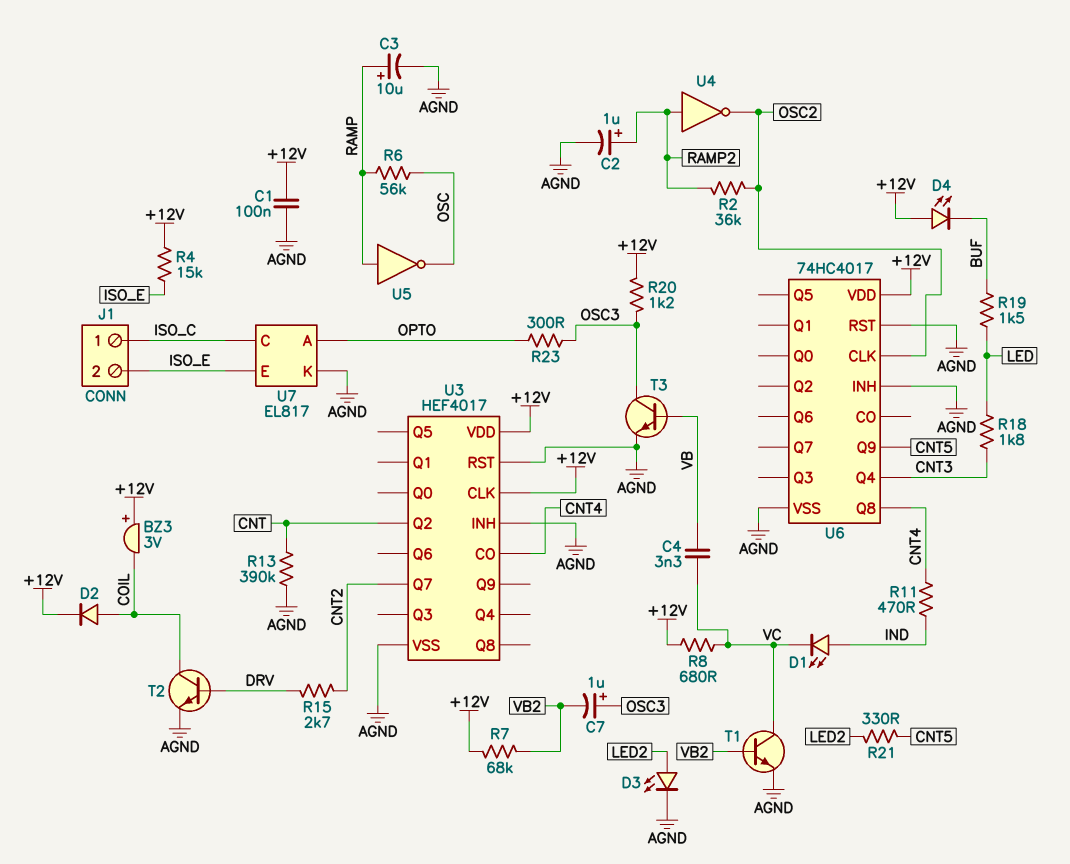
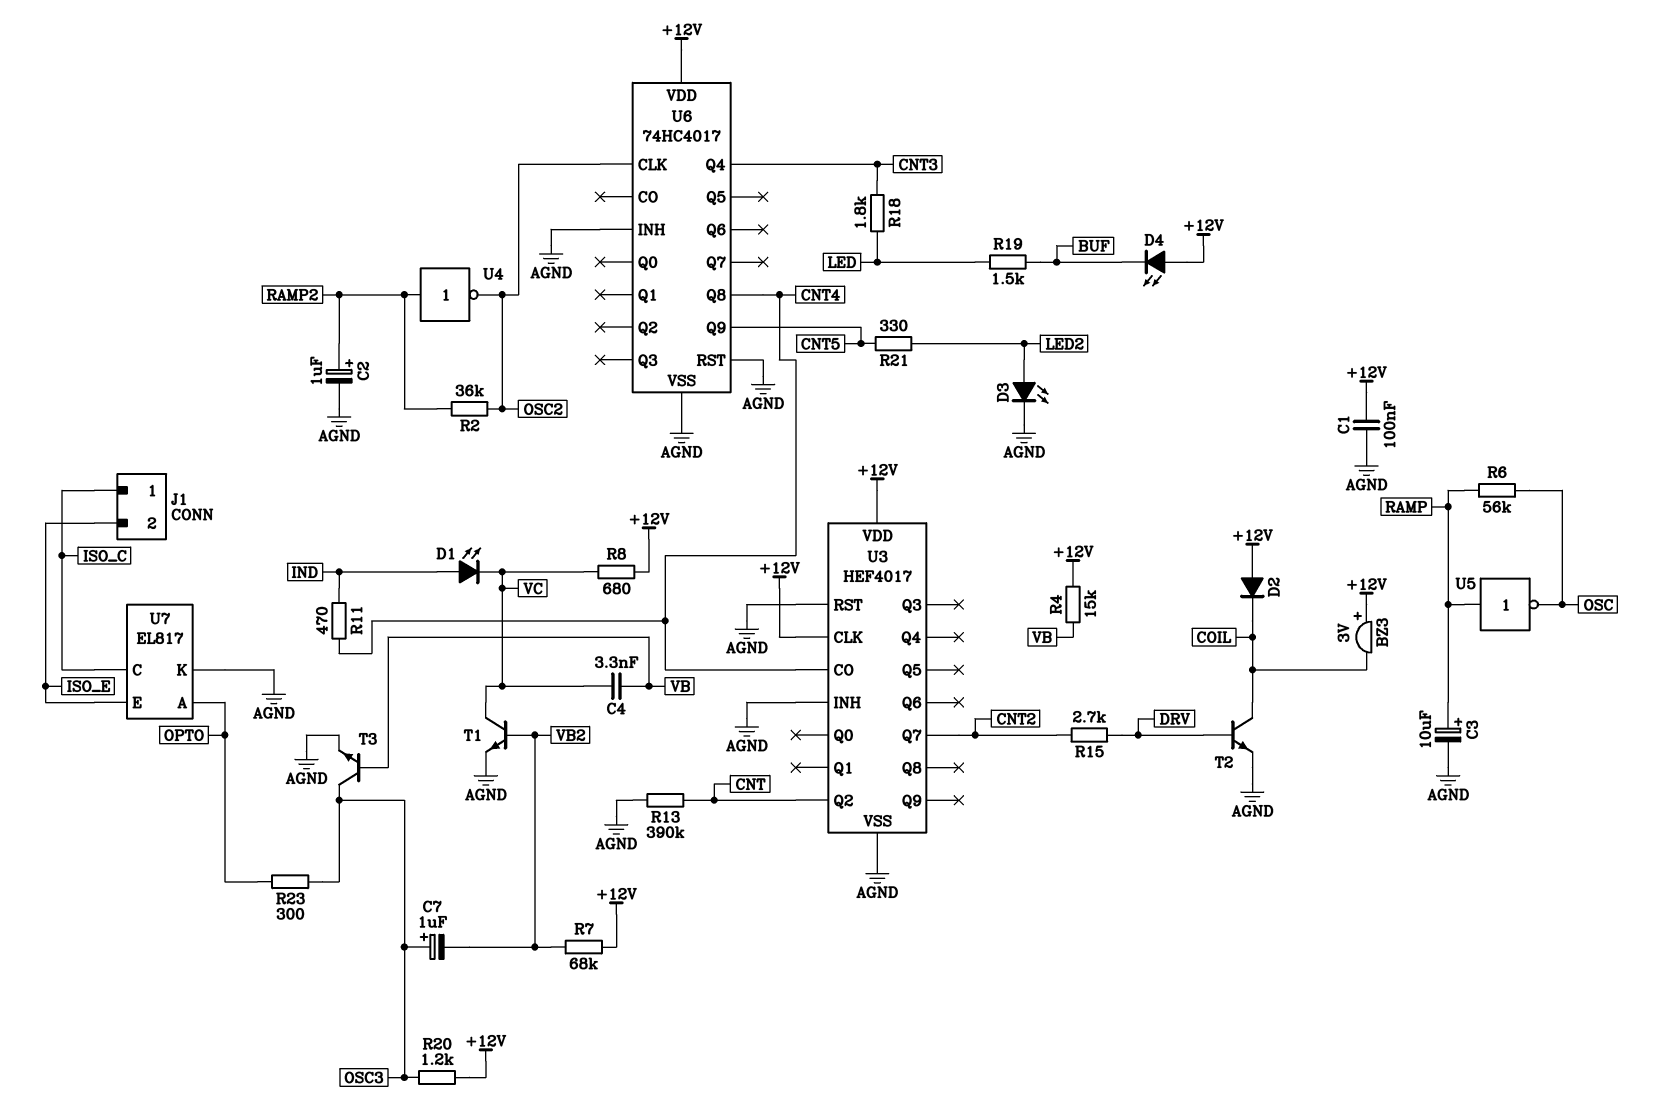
D2: diode (A COIL, K +12V) -> diode (A +12V, K COIL)
R4: 15k (+12V, ISO_E) -> 15k (+12V, VB)

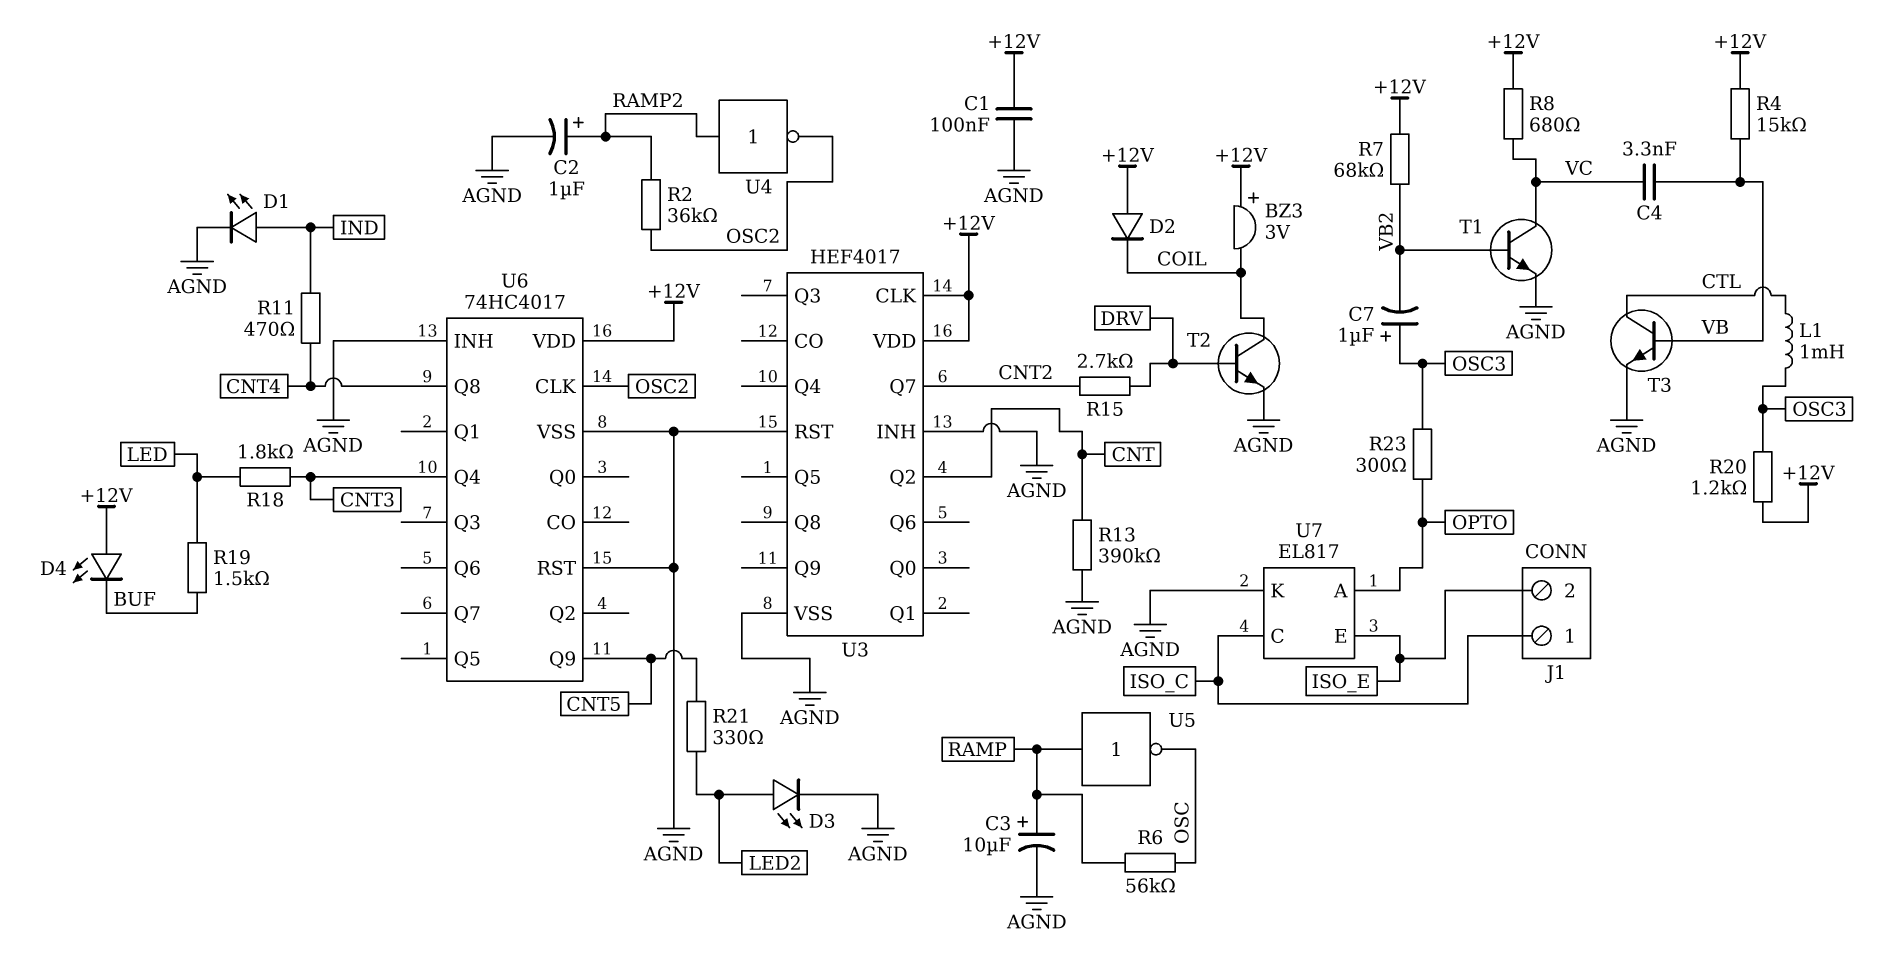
D1: LED (A IND, K VC) -> LED (A IND, K AGND)
L1: none -> 1mH (CTL, OSC3)
T3: NPN (B VB, C OSC3, E AGND) -> NPN (B VB, C CTL, E AGND)
U3 pin CO: CNT4 -> none

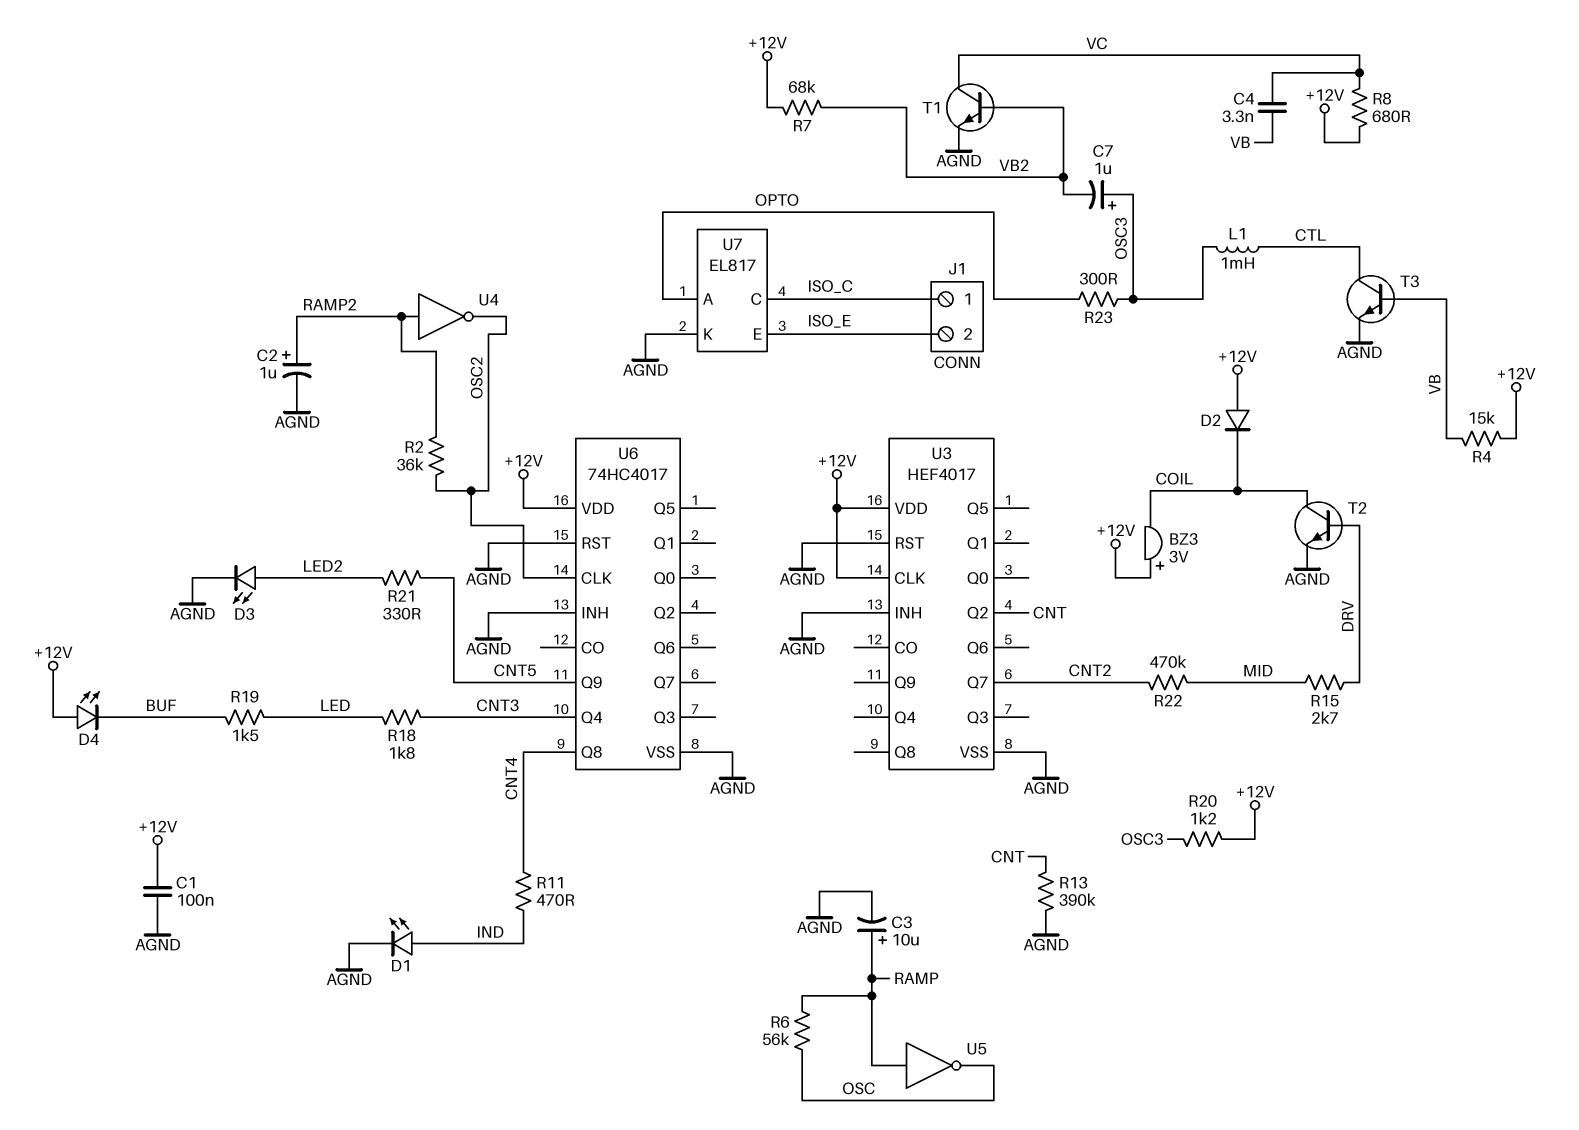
R15: 2.7k (CNT2, DRV) -> 2.7k (DRV, MID)
R22: none -> 470k (CNT2, MID)

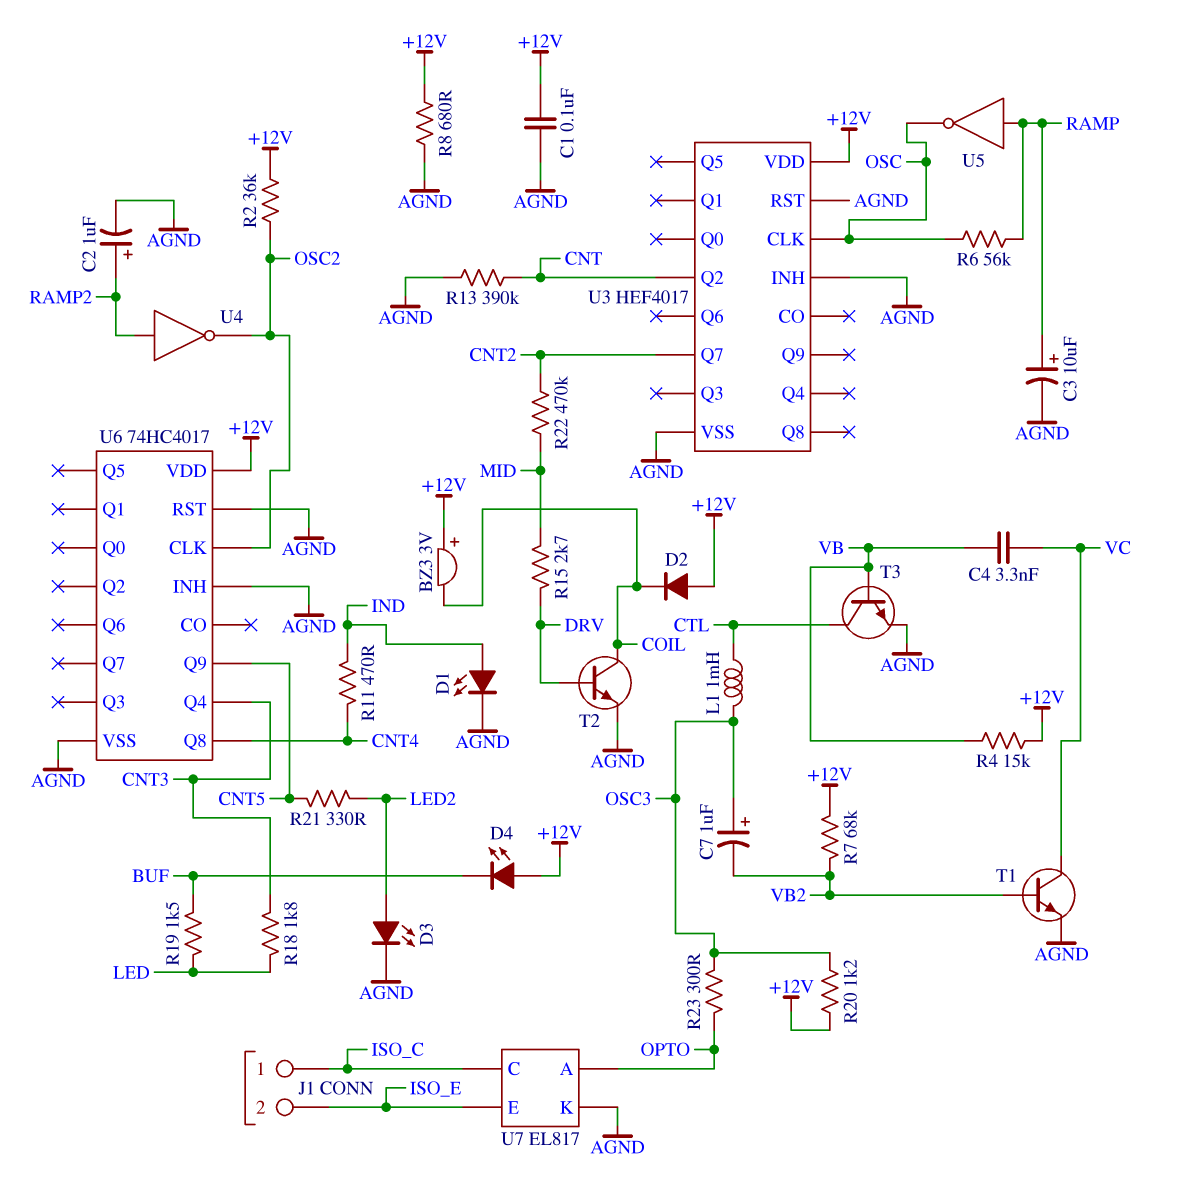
R2: 36k (OSC2, RAMP2) -> 36k (+12V, OSC2)
R8: 680 (+12V, VC) -> 680 (+12V, AGND)
U3 pin CLK: +12V -> OSC

